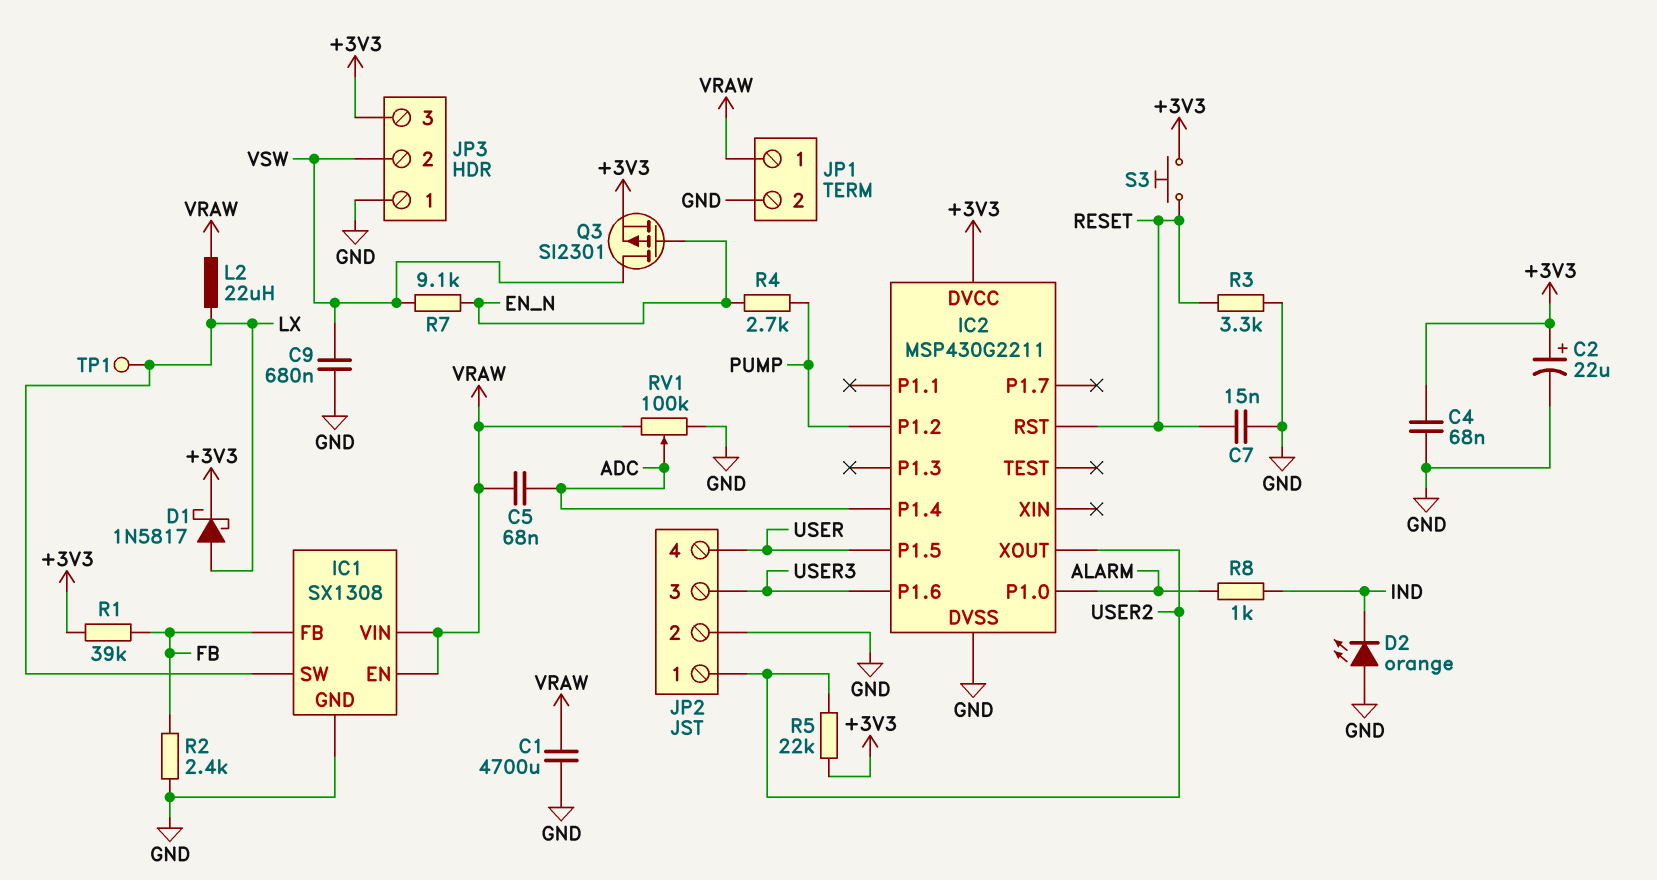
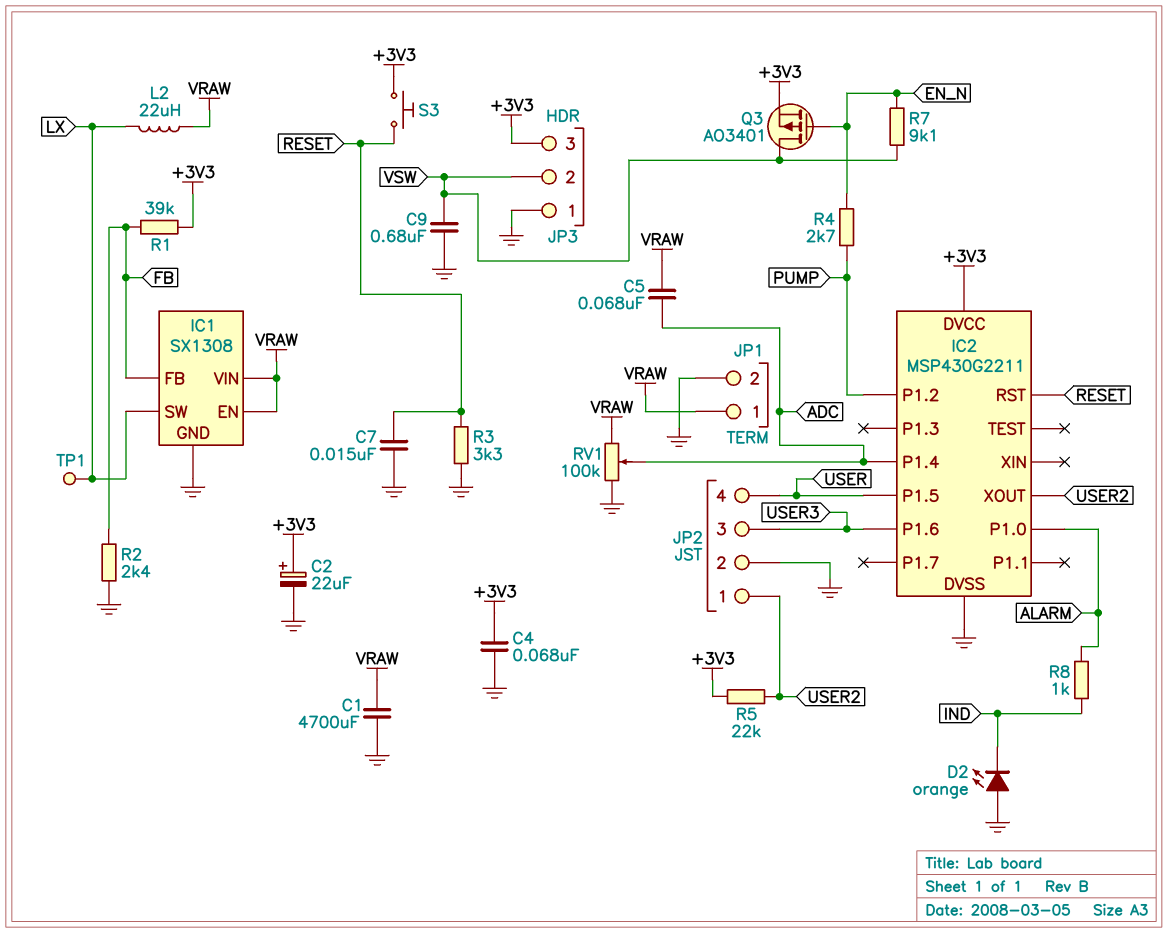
D1: schottky 1N5817 (A LX, K +3V3) -> none
Q3: PMOS SI2301 (G EN_N, D VSW, S +3V3) -> PMOS AO3401 (G EN_N, D VSW, S +3V3)

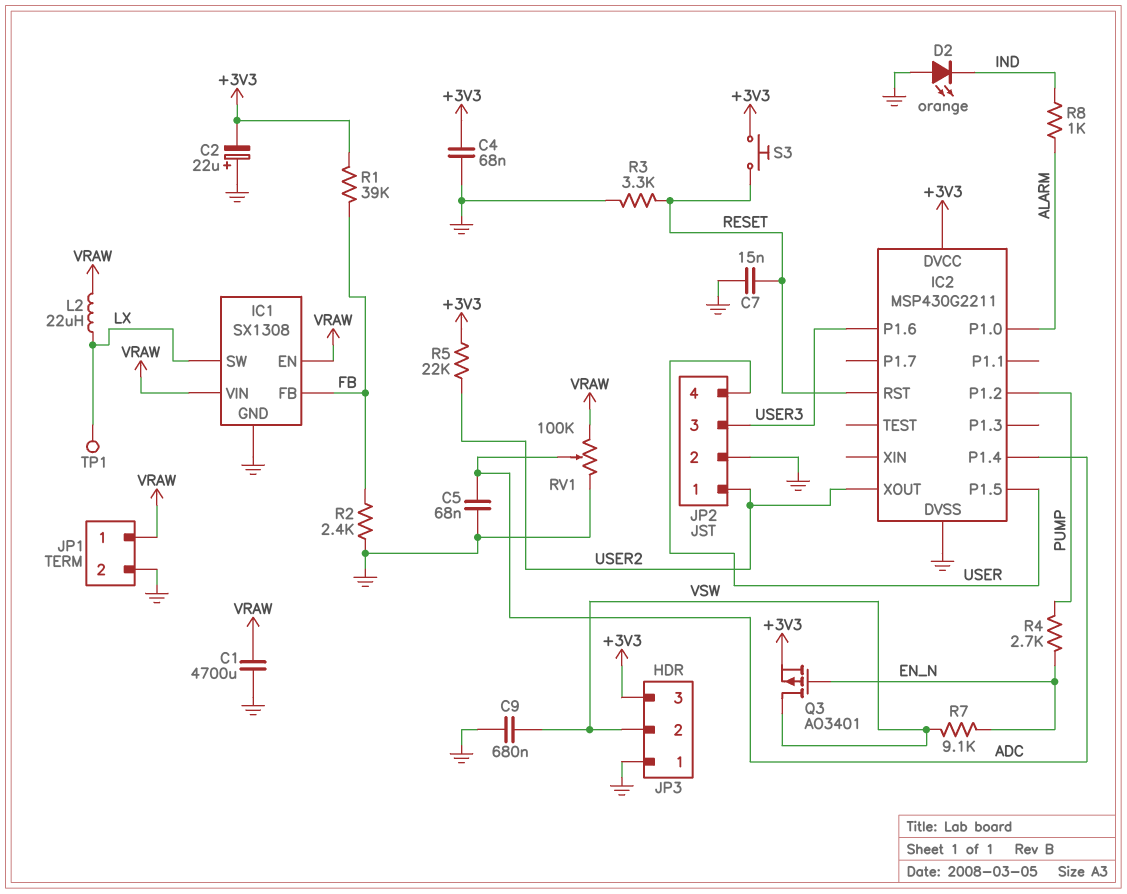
C2: 22uF (plus +3V3, minus GND) -> 22uF (plus GND, minus +3V3)
C5: 68nF (ADC, VRAW) -> 68nF (ADC, GND)

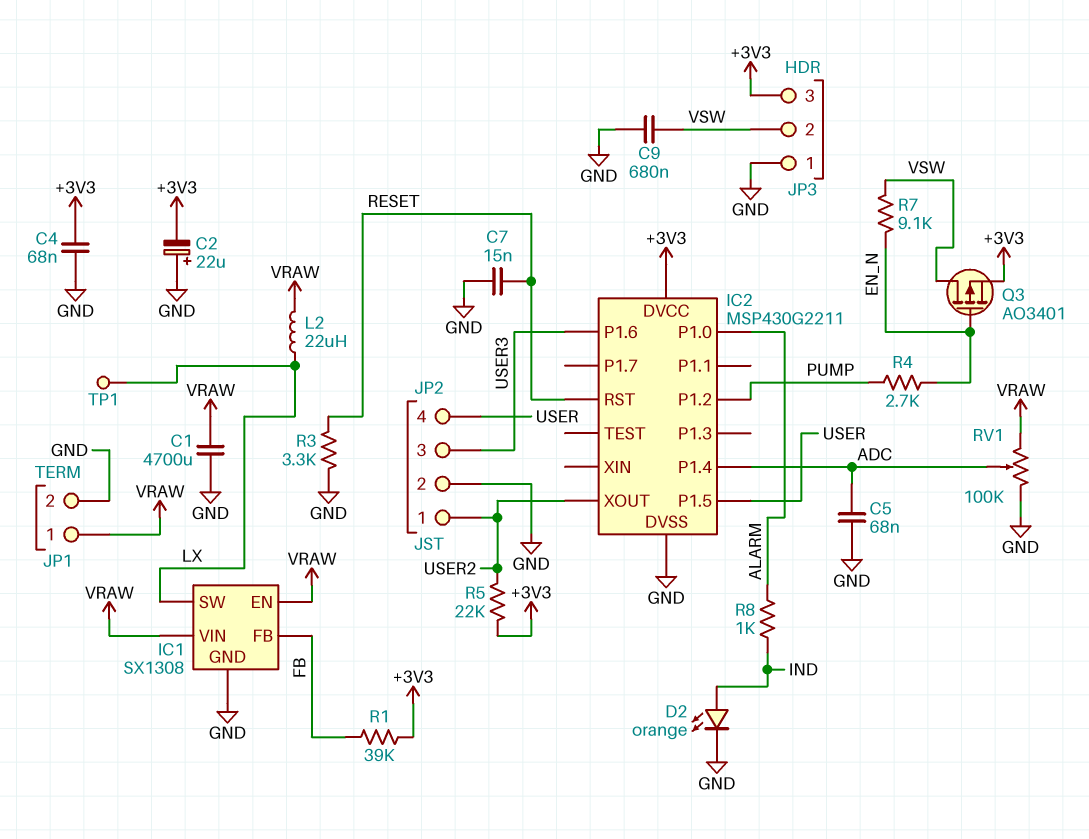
D2: LED orange (A GND, K IND) -> LED orange (A IND, K GND)
R2: 2.4k (FB, GND) -> none
S3: button (+3V3, RESET) -> none

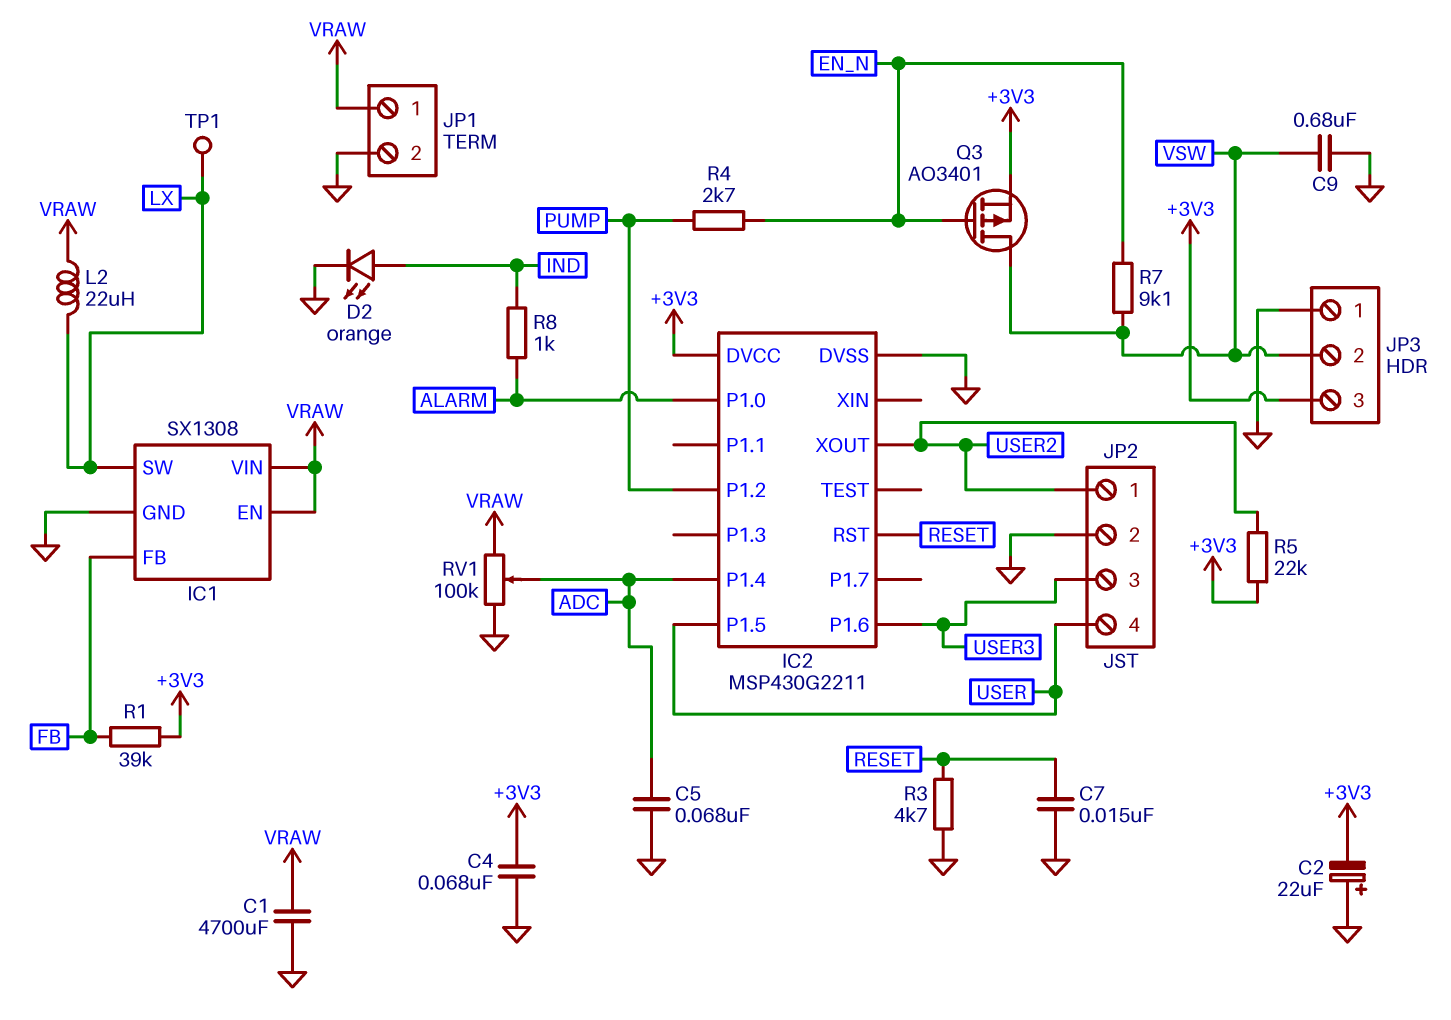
R3: 3.3k (GND, RESET) -> 4.7k (GND, RESET)

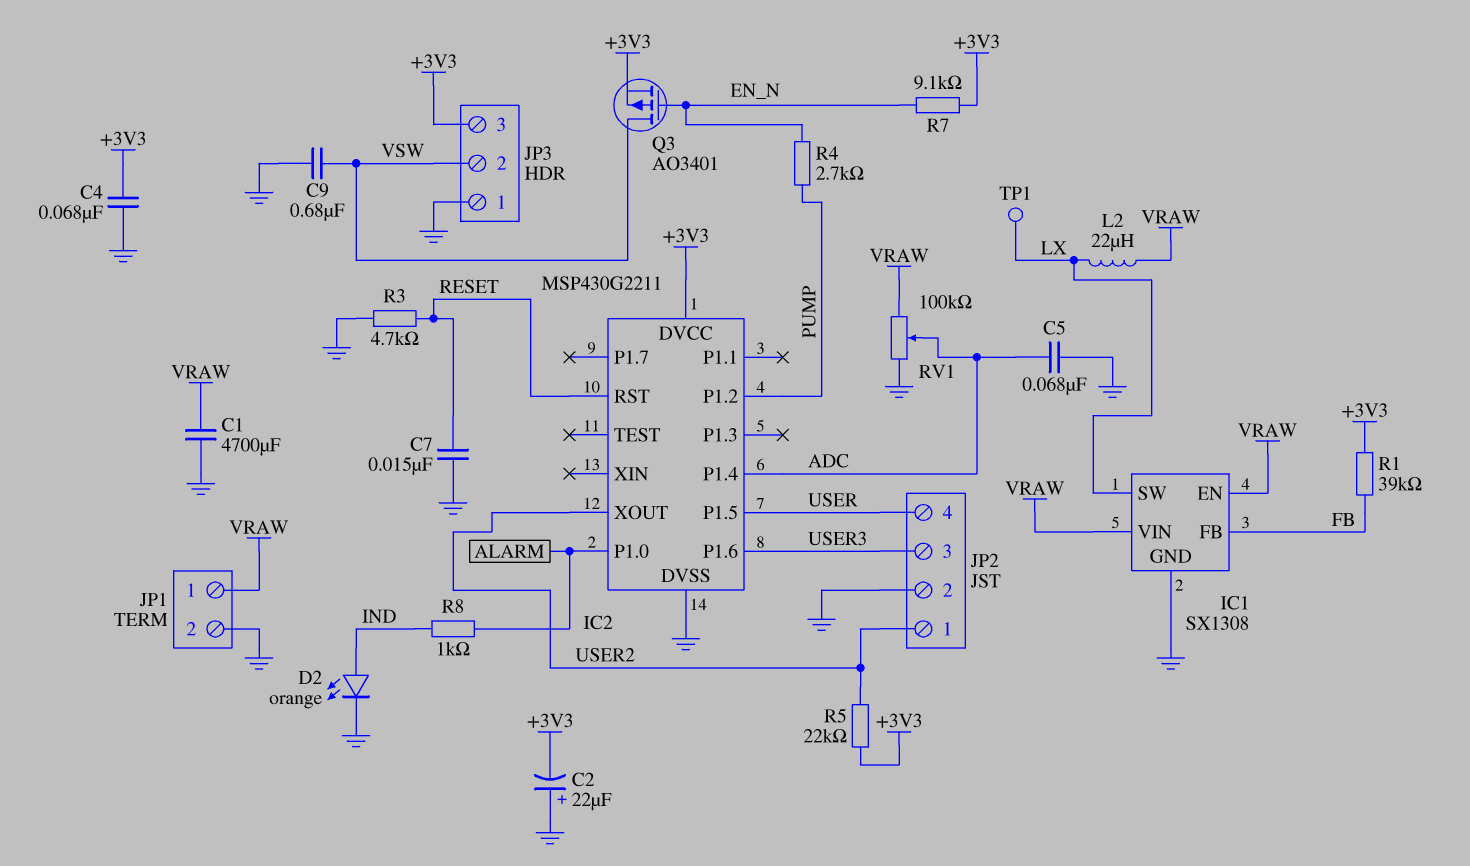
R7: 9.1k (EN_N, VSW) -> 9.1k (+3V3, EN_N)

